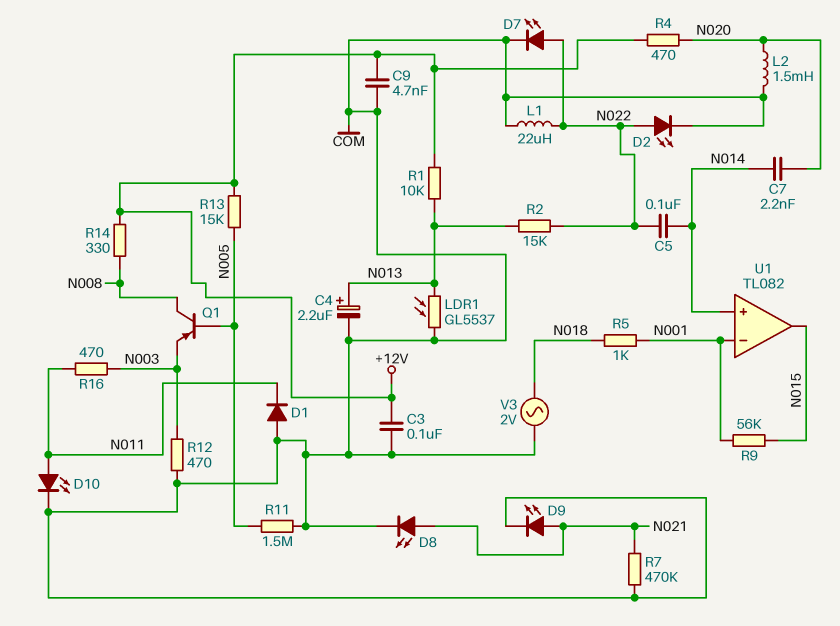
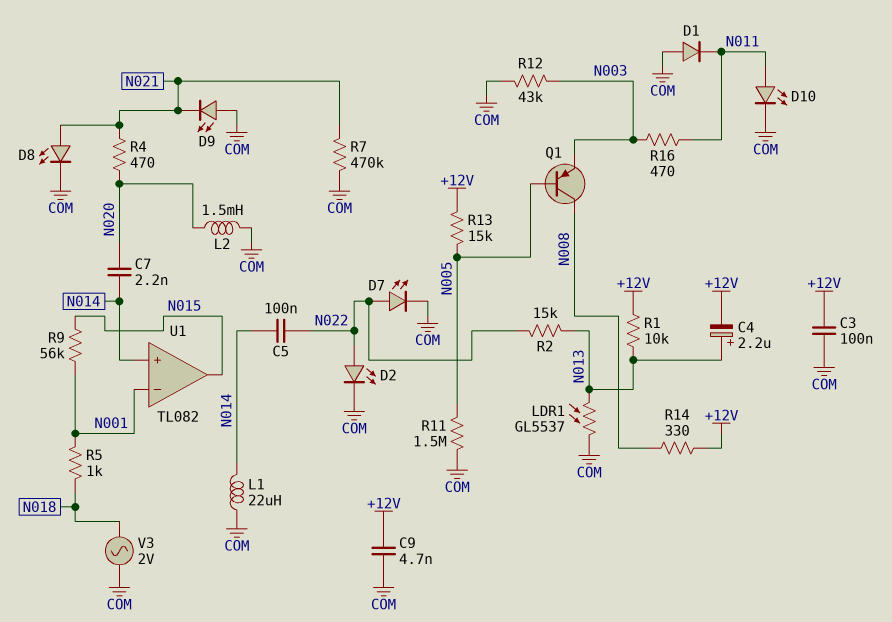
C4: 2.2uF (plus N013, minus COM) -> 2.2uF (plus N013, minus +12V)
D9: LED (A N021, K COM) -> LED (A COM, K N021)
L1: 22uH (COM, N022) -> 22uH (COM, N014)
R4: 470 (+12V, N020) -> 470 (N020, N021)
R12: 470 (COM, N003) -> 43k (COM, N003)

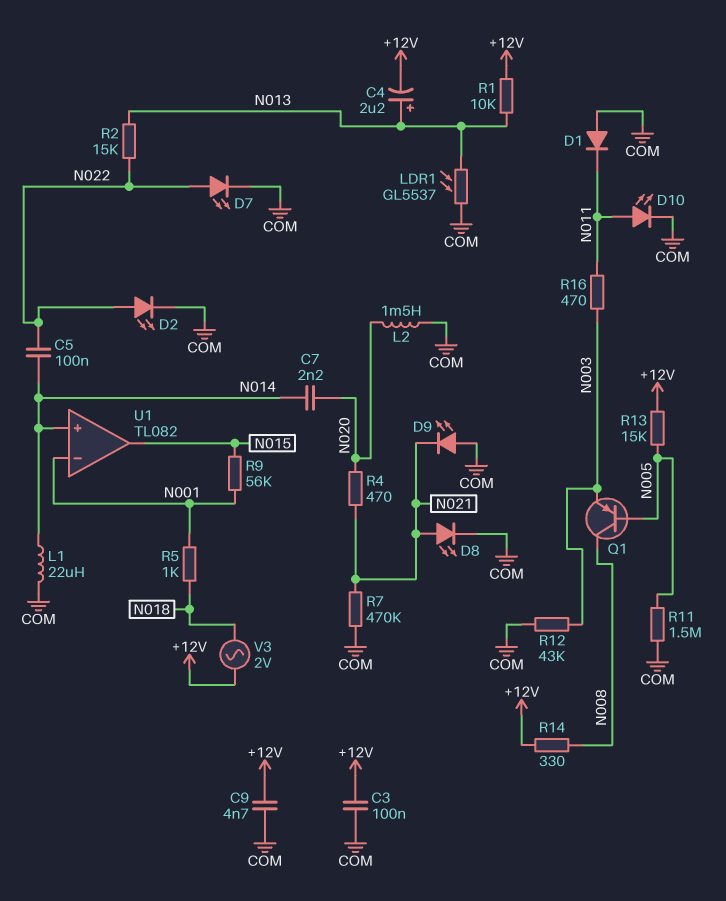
V3: AC 2V (COM, N018) -> AC 2V (+12V, N018)

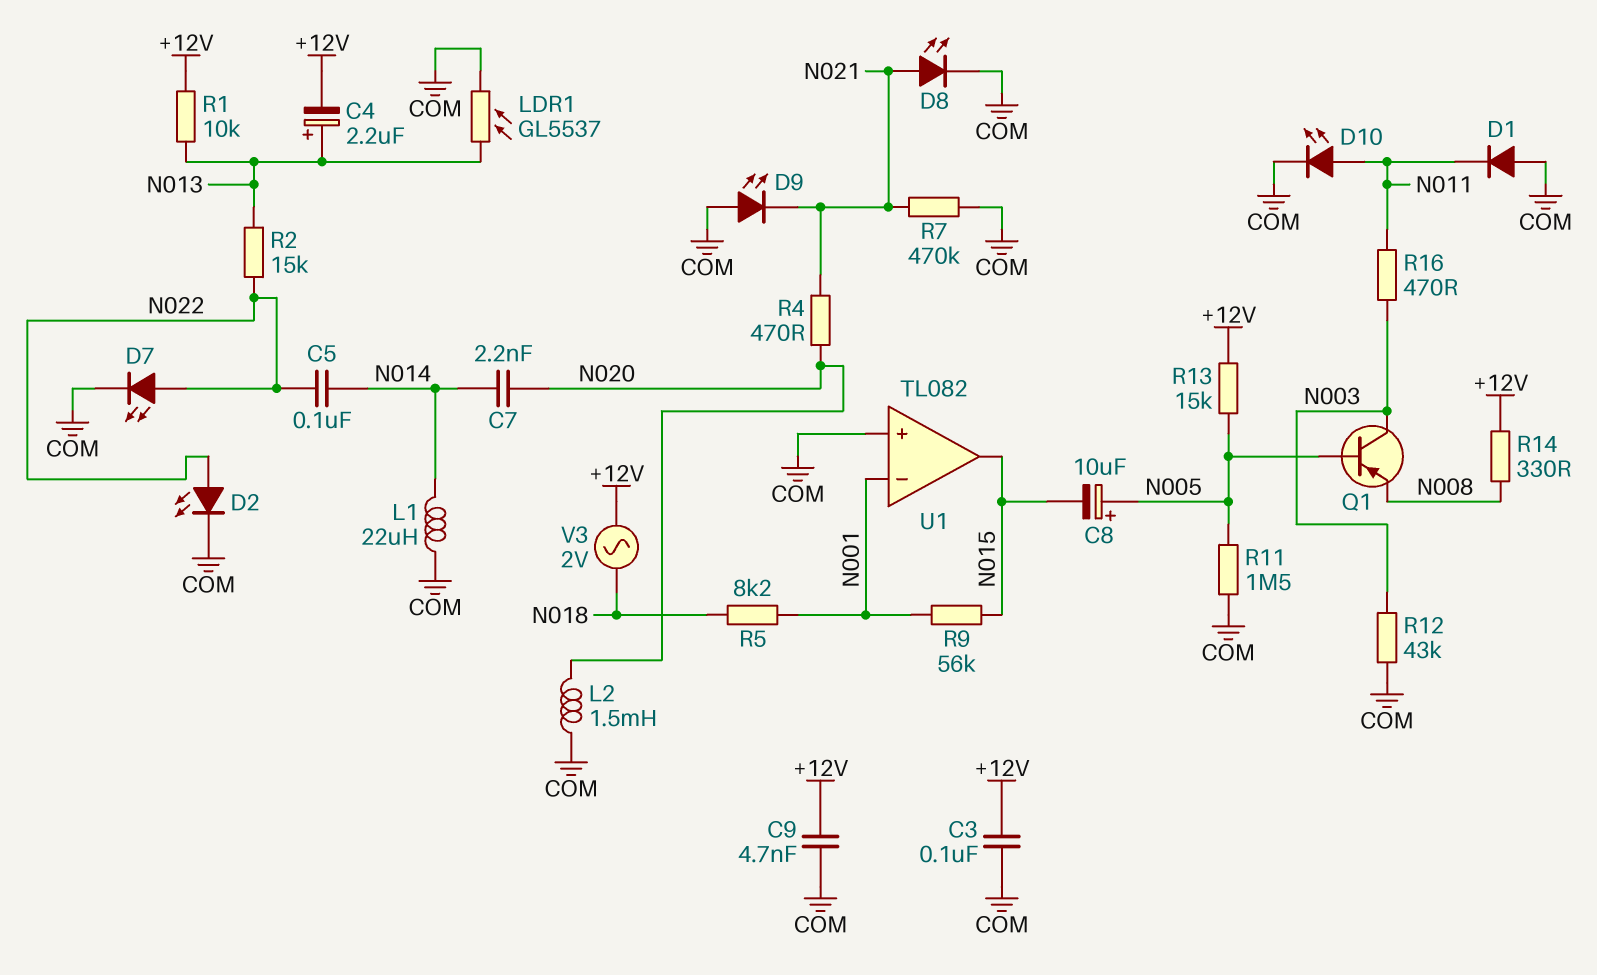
C8: none -> 10uF (plus N005, minus N015)
Q1: PNP (B N005, C N008, E N003) -> PNP (B N005, C N003, E N008)
R5: 1k (N001, N018) -> 8.2k (N001, N018)
U1 pin in+: N014 -> COM

